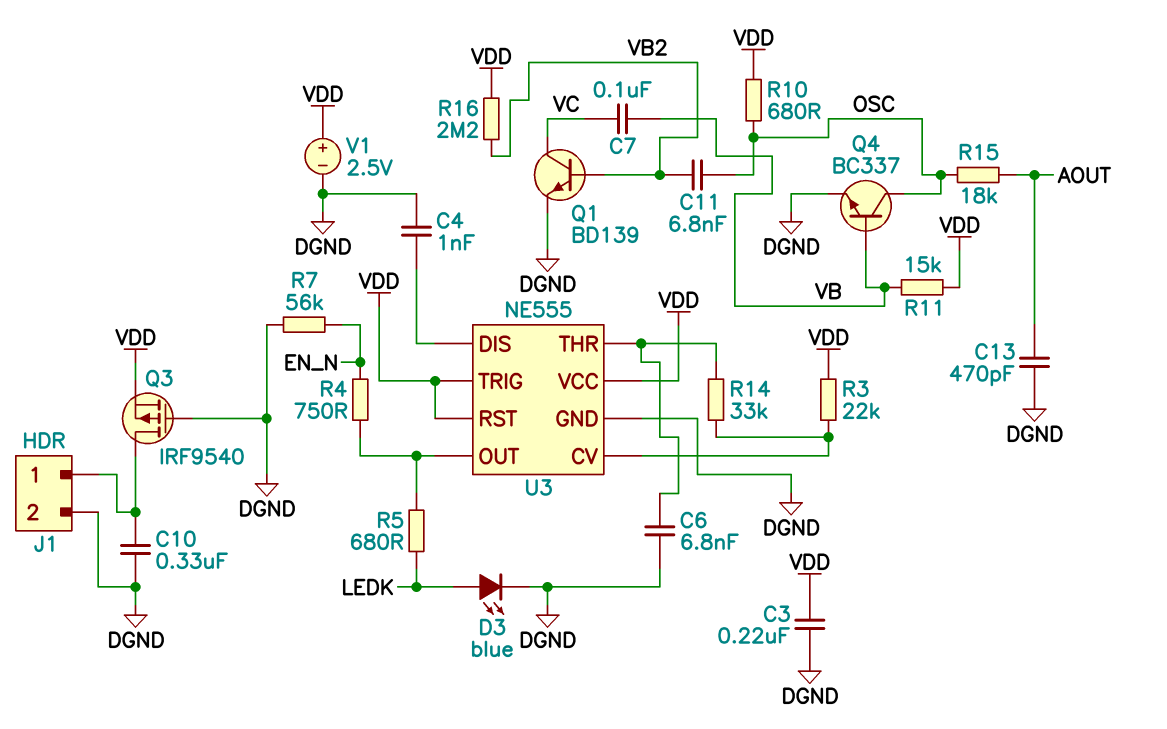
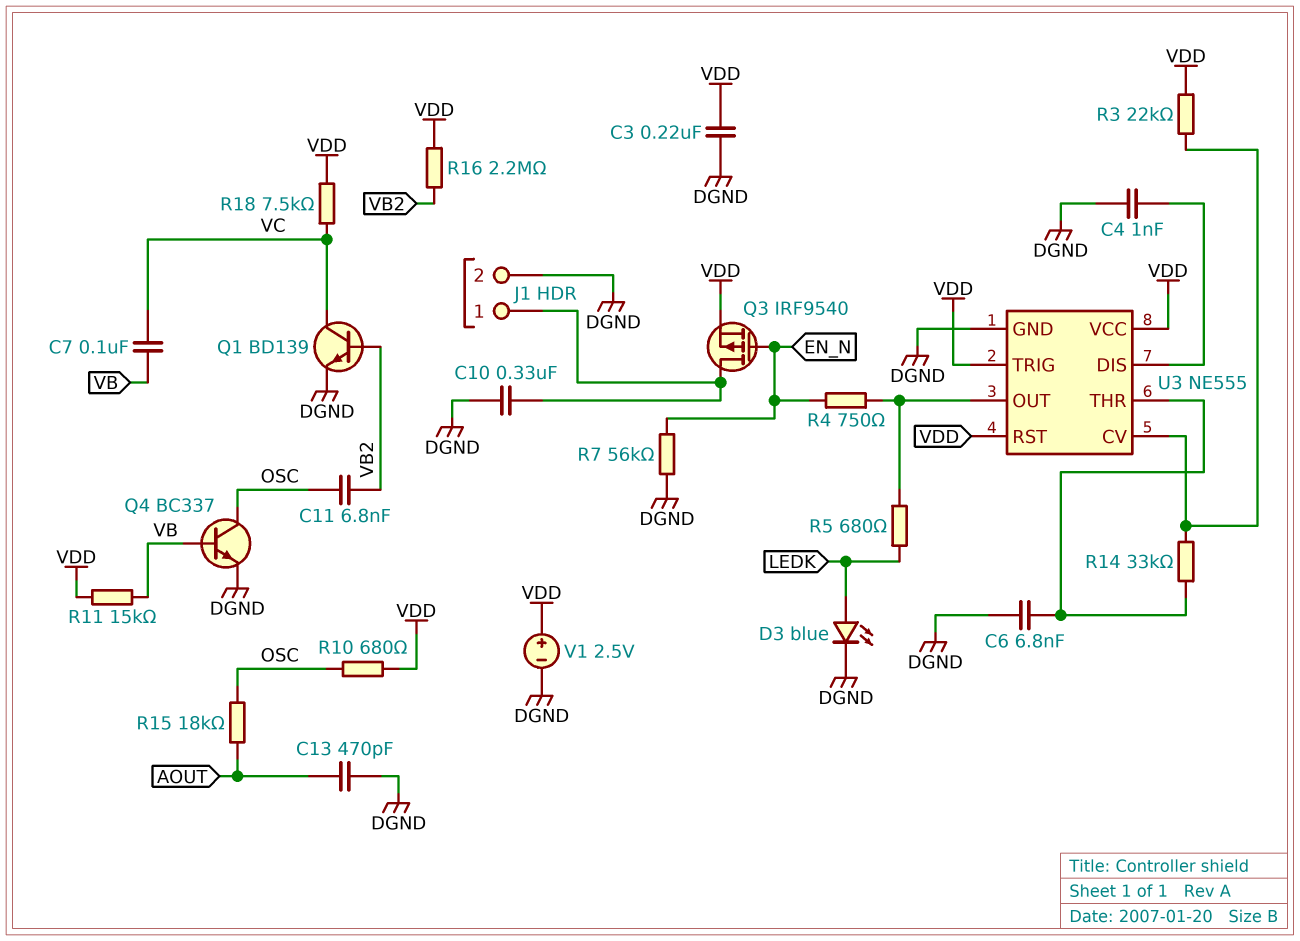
Q3: PMOS IRF9540 (G DGND, D J1/1, S VDD) -> PMOS IRF9540 (G EN_N, D J1/1, S VDD)
R18: none -> 7.5k (VC, VDD)

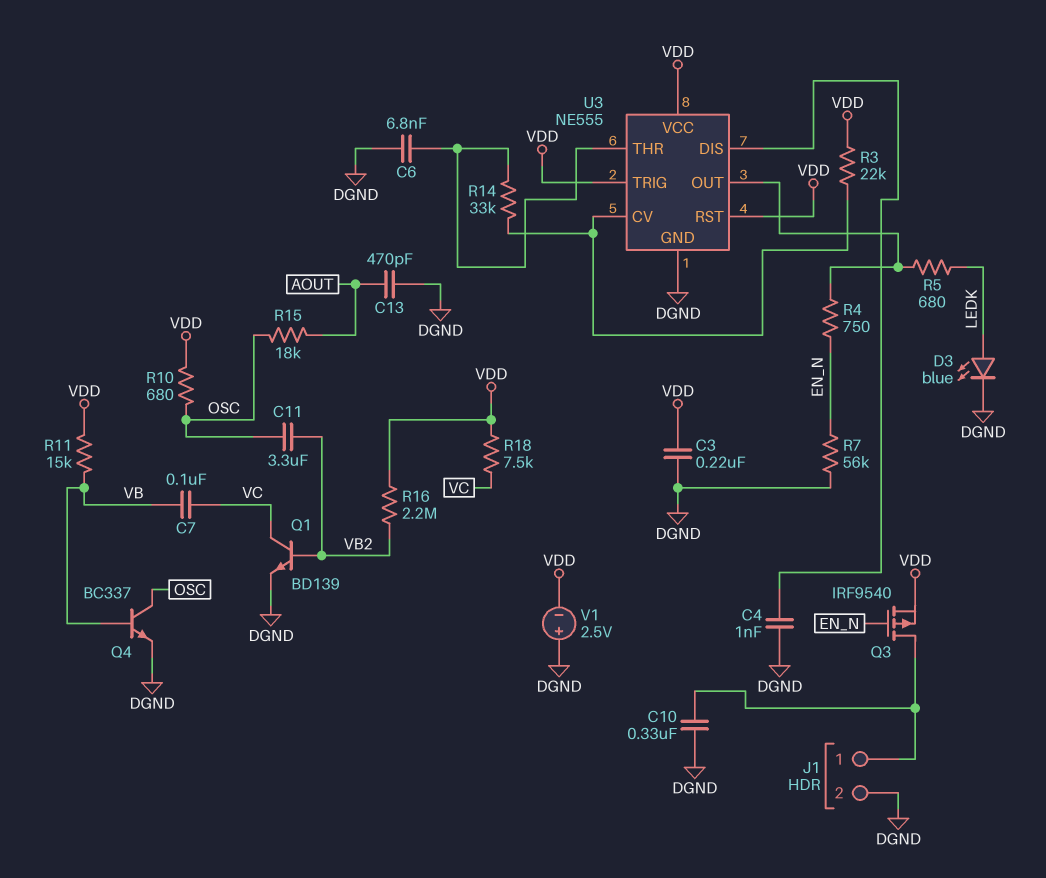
C11: 6.8nF (OSC, VB2) -> 3.3uF (OSC, VB2)
V1: 2.5V (plus VDD, minus DGND) -> 2.5V (plus DGND, minus VDD)

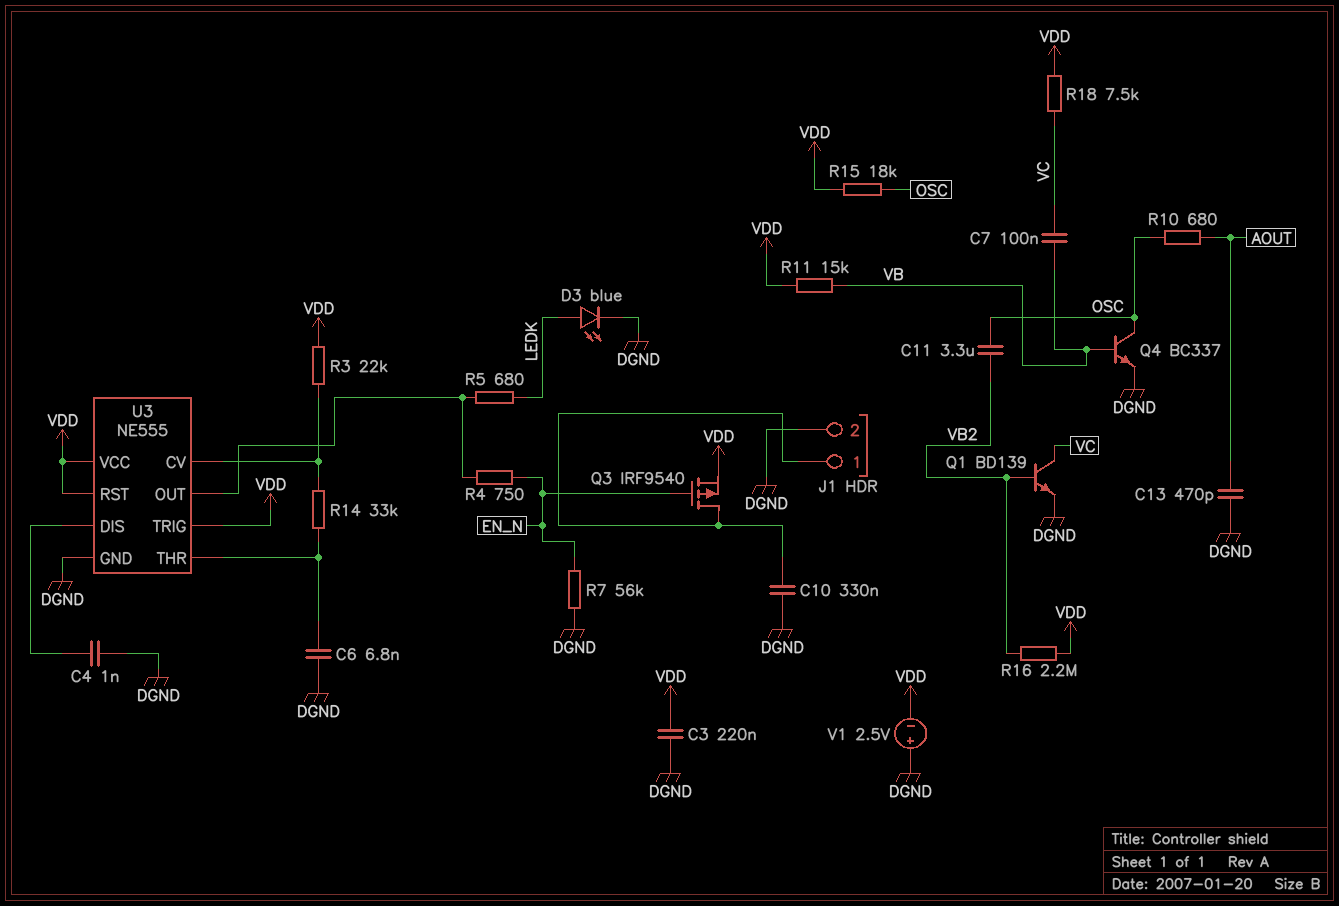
R10: 680 (OSC, VDD) -> 680 (AOUT, OSC)
R15: 18k (AOUT, OSC) -> 18k (OSC, VDD)

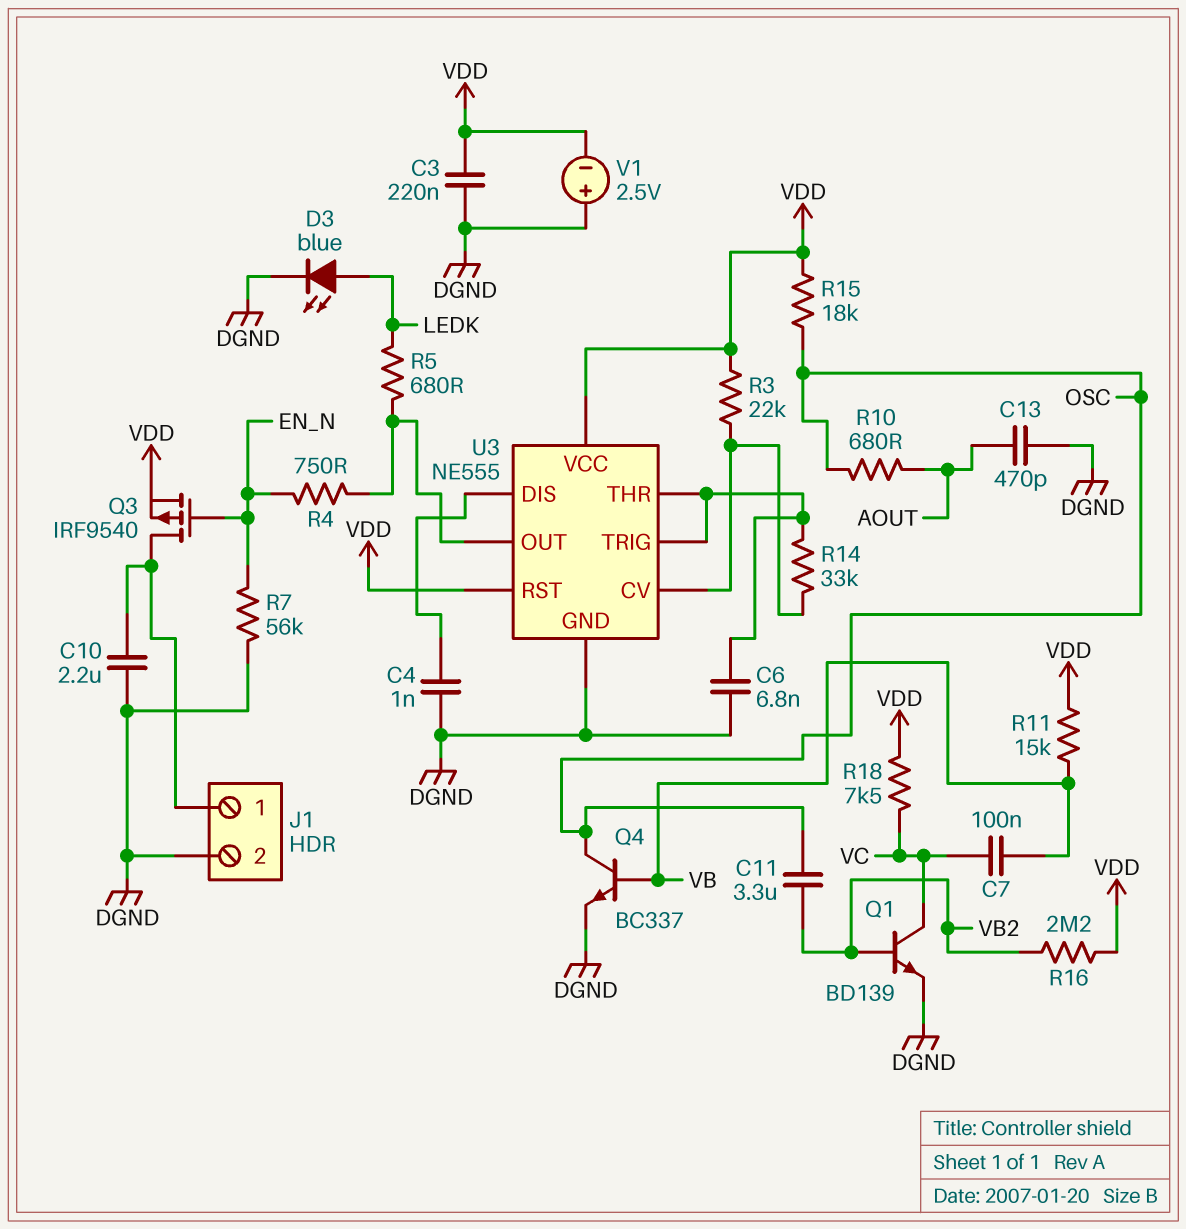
C10: 330nF (DGND, J1/1) -> 2.2uF (DGND, J1/1)
U3 pin TRIG: VDD -> U3/THR

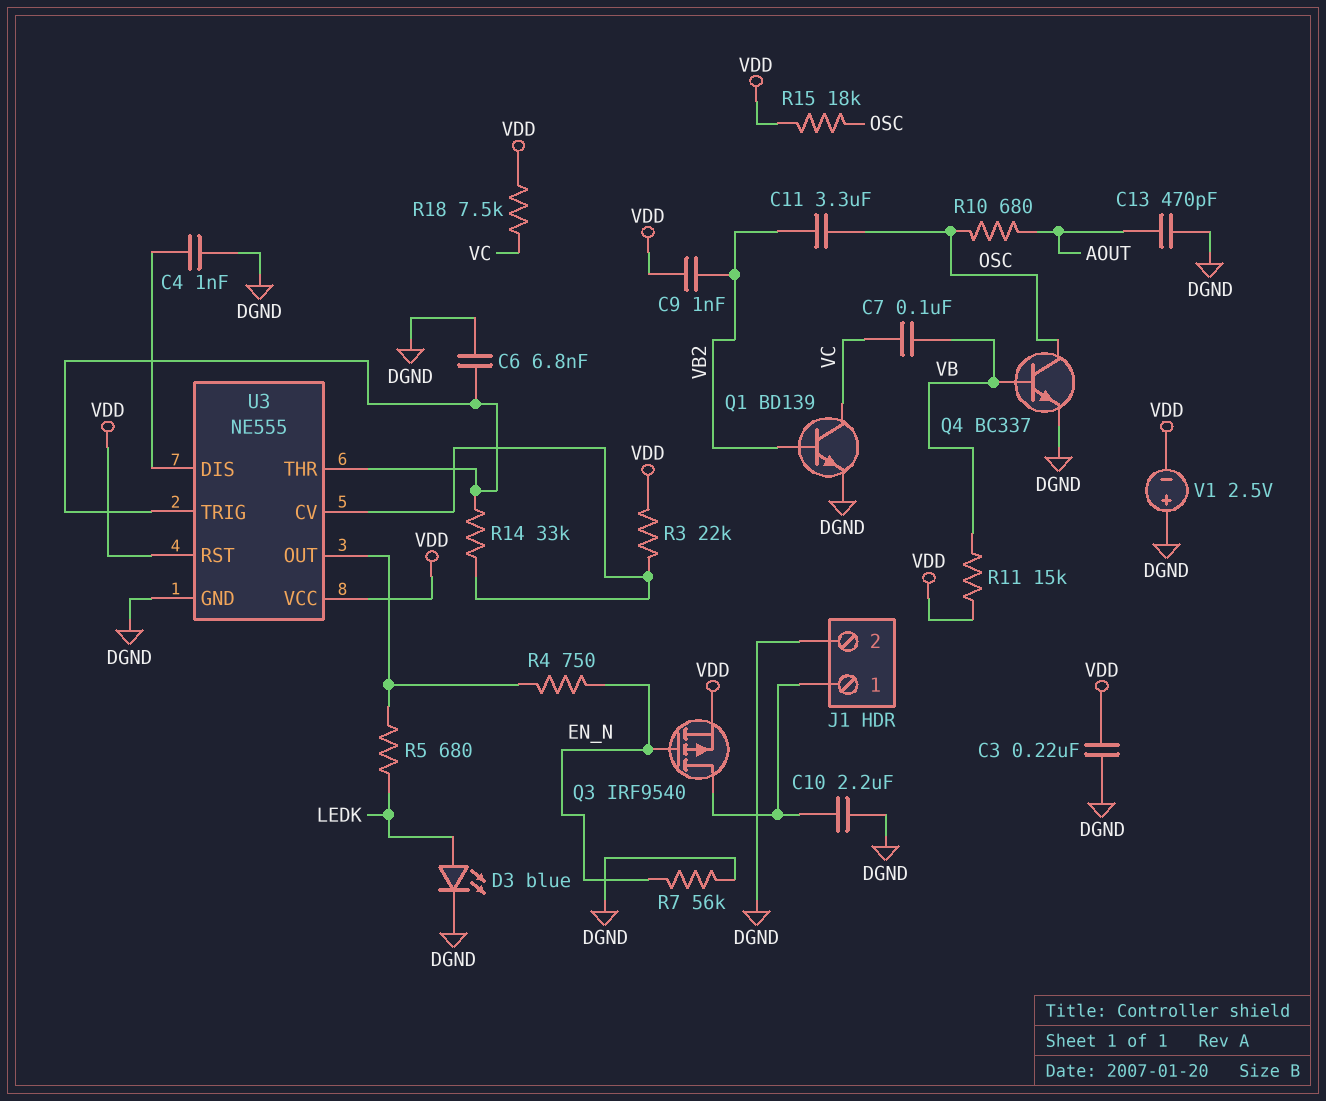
C9: none -> 1nF (VB2, VDD)
R16: 2.2M (VB2, VDD) -> none

